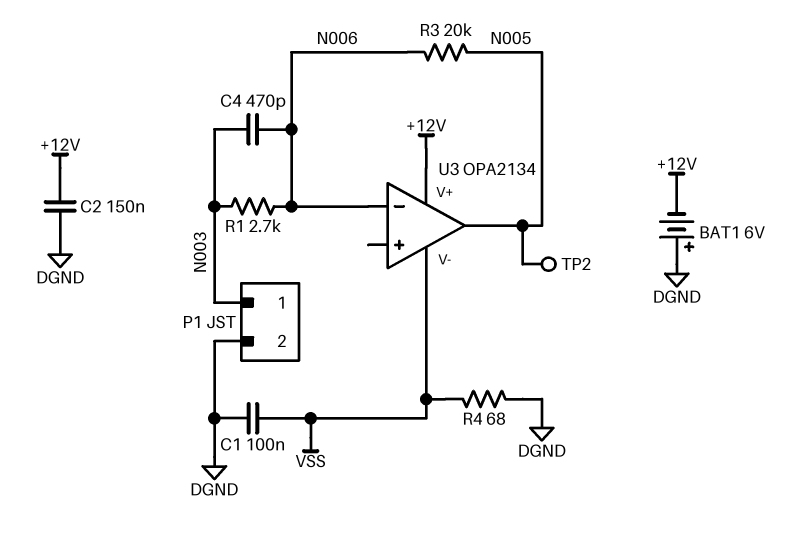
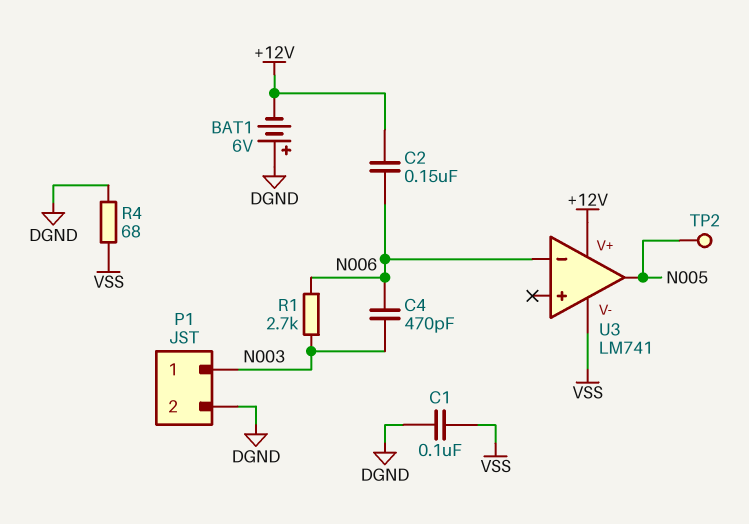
C2: 150nF (+12V, DGND) -> 150nF (+12V, N006)
R3: 20k (N005, N006) -> none
U3: OPA2134 -> LM741

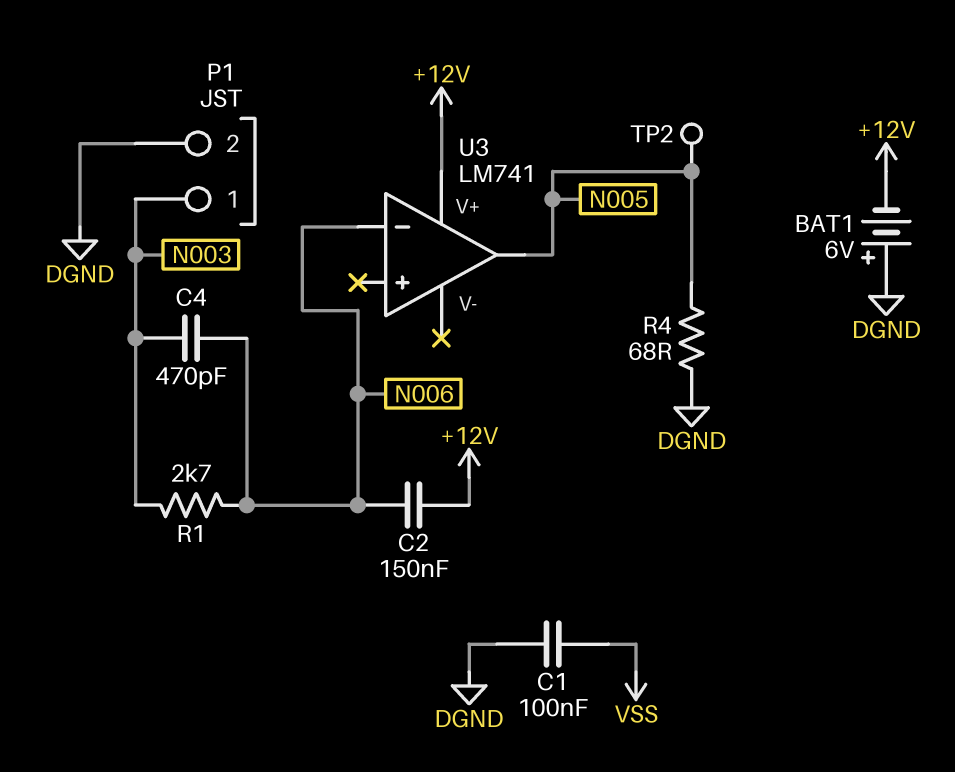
R4: 68 (DGND, VSS) -> 68 (DGND, N005)
U3 pin V-: VSS -> none

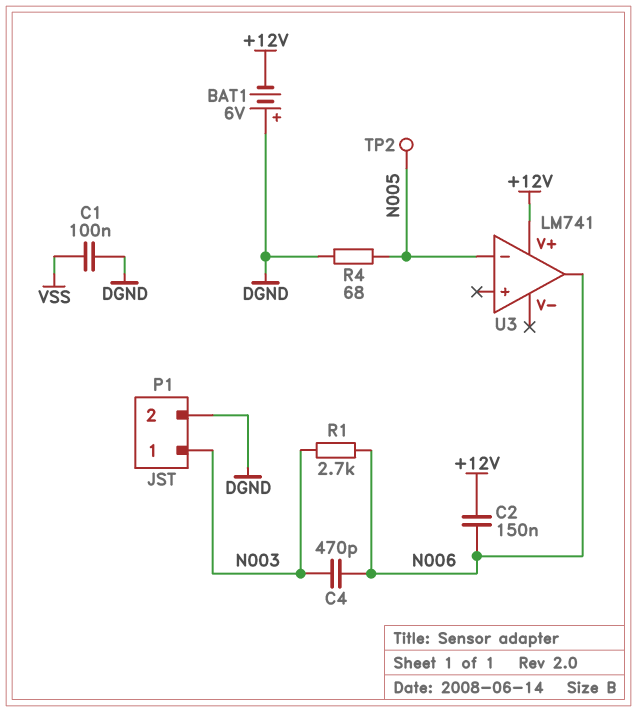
U3 pin in-: N006 -> N005
U3 pin out: N005 -> N006

